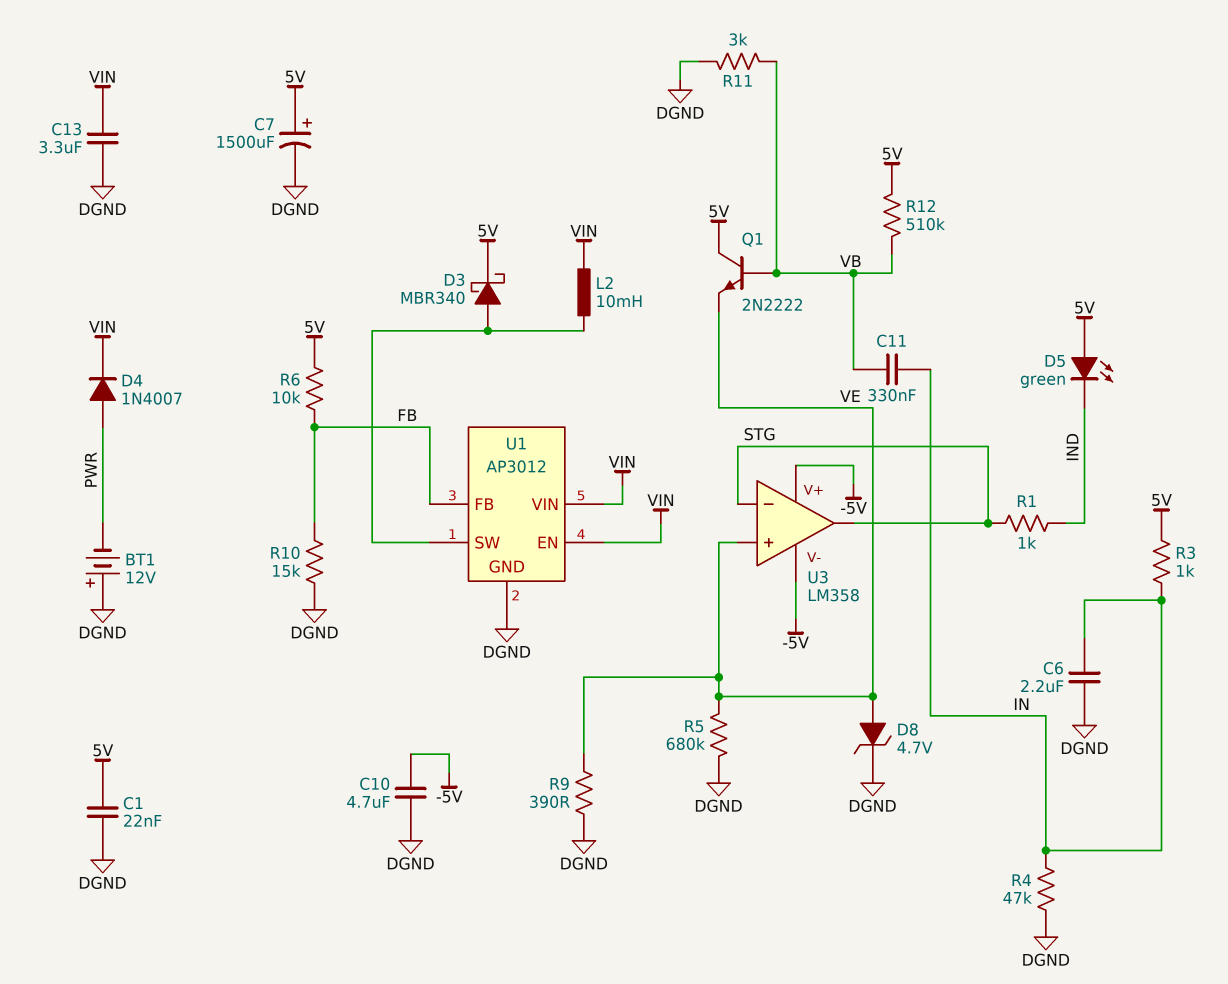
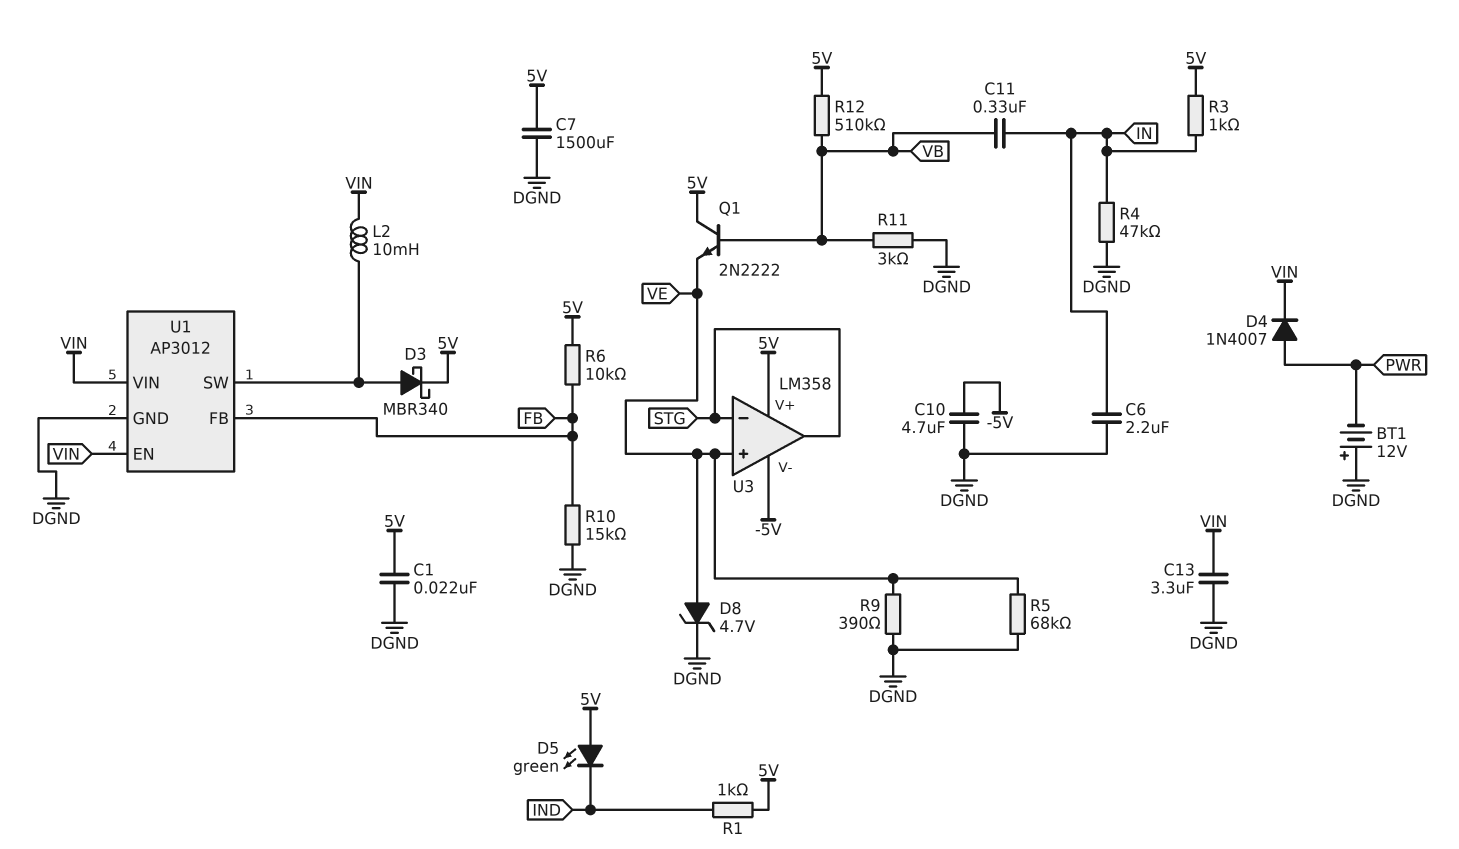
C7: 1500uF (plus 5V, minus DGND) -> 1500uF (5V, DGND)
R1: 1k (IND, STG) -> 1k (5V, IND)
R5: 680k (DGND, VE) -> 68k (DGND, VE)
U3 pin V+: -5V -> 5V

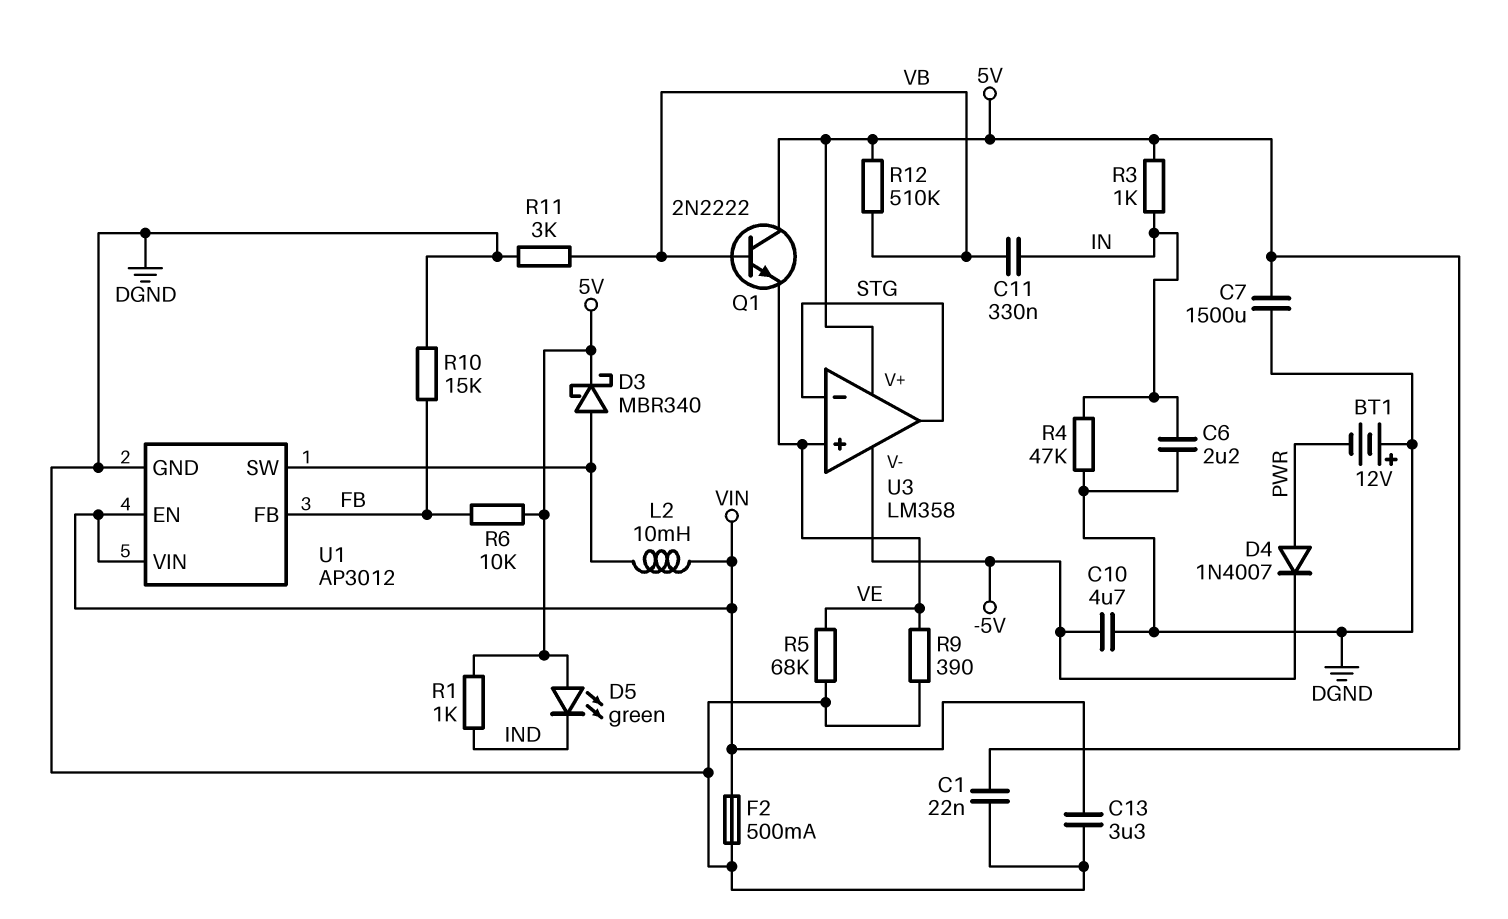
D4: diode 1N4007 (A PWR, K VIN) -> diode 1N4007 (A PWR, K -5V)
D8: zener 4.7V (A VE, K DGND) -> none
F2: none -> 500mA (DGND, VIN)

